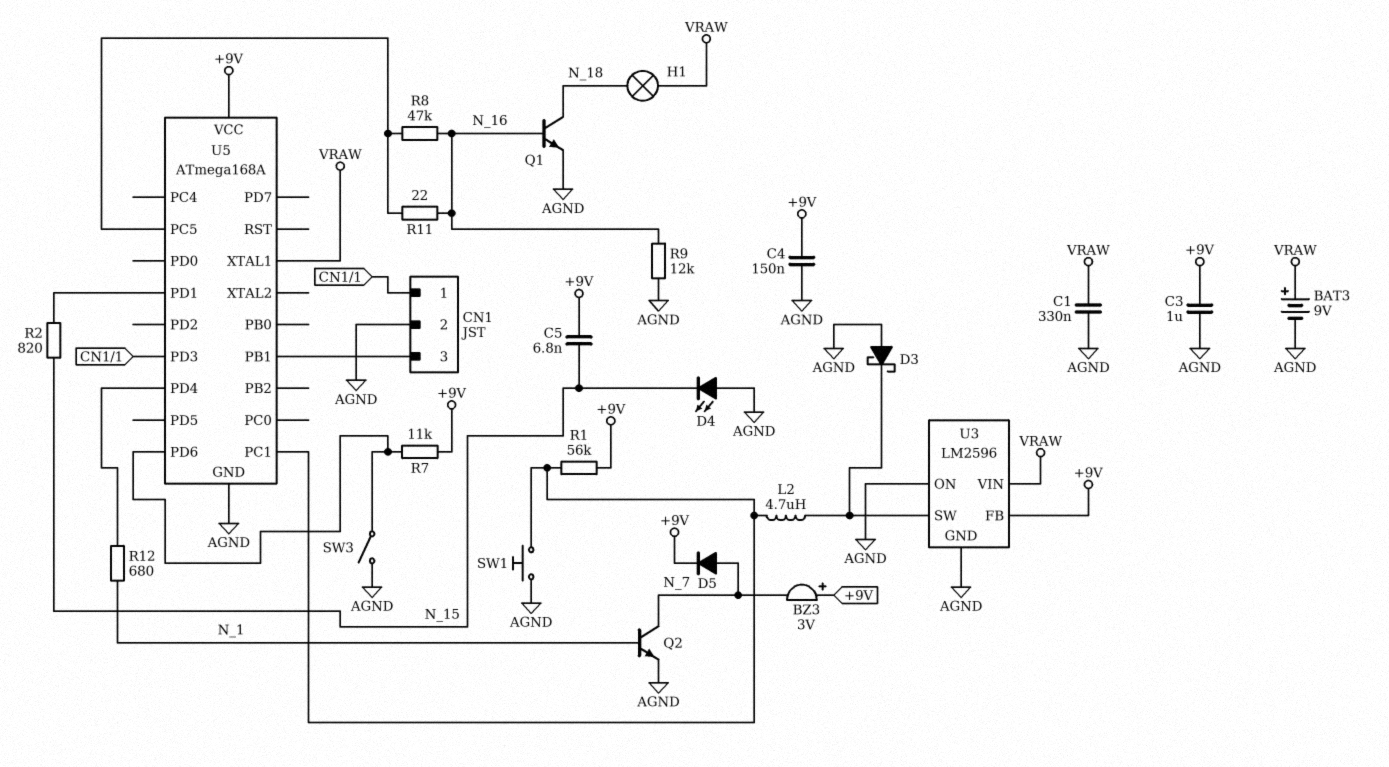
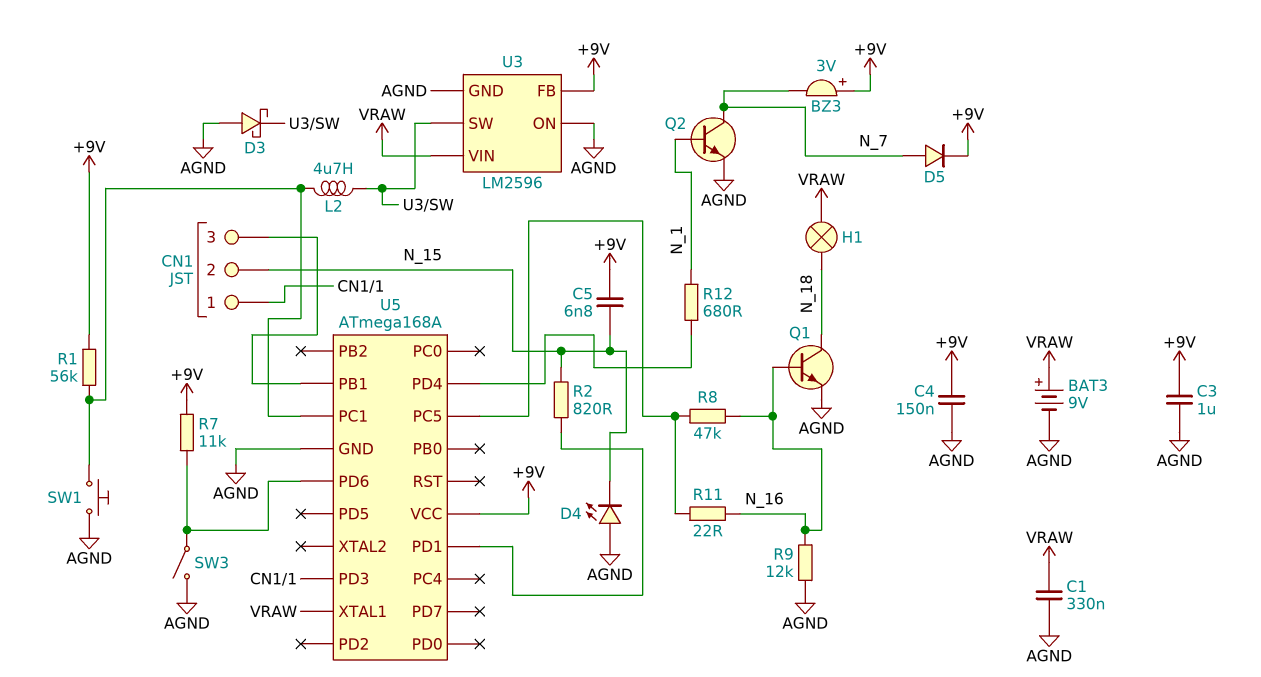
CN1 pin 2: AGND -> N_15

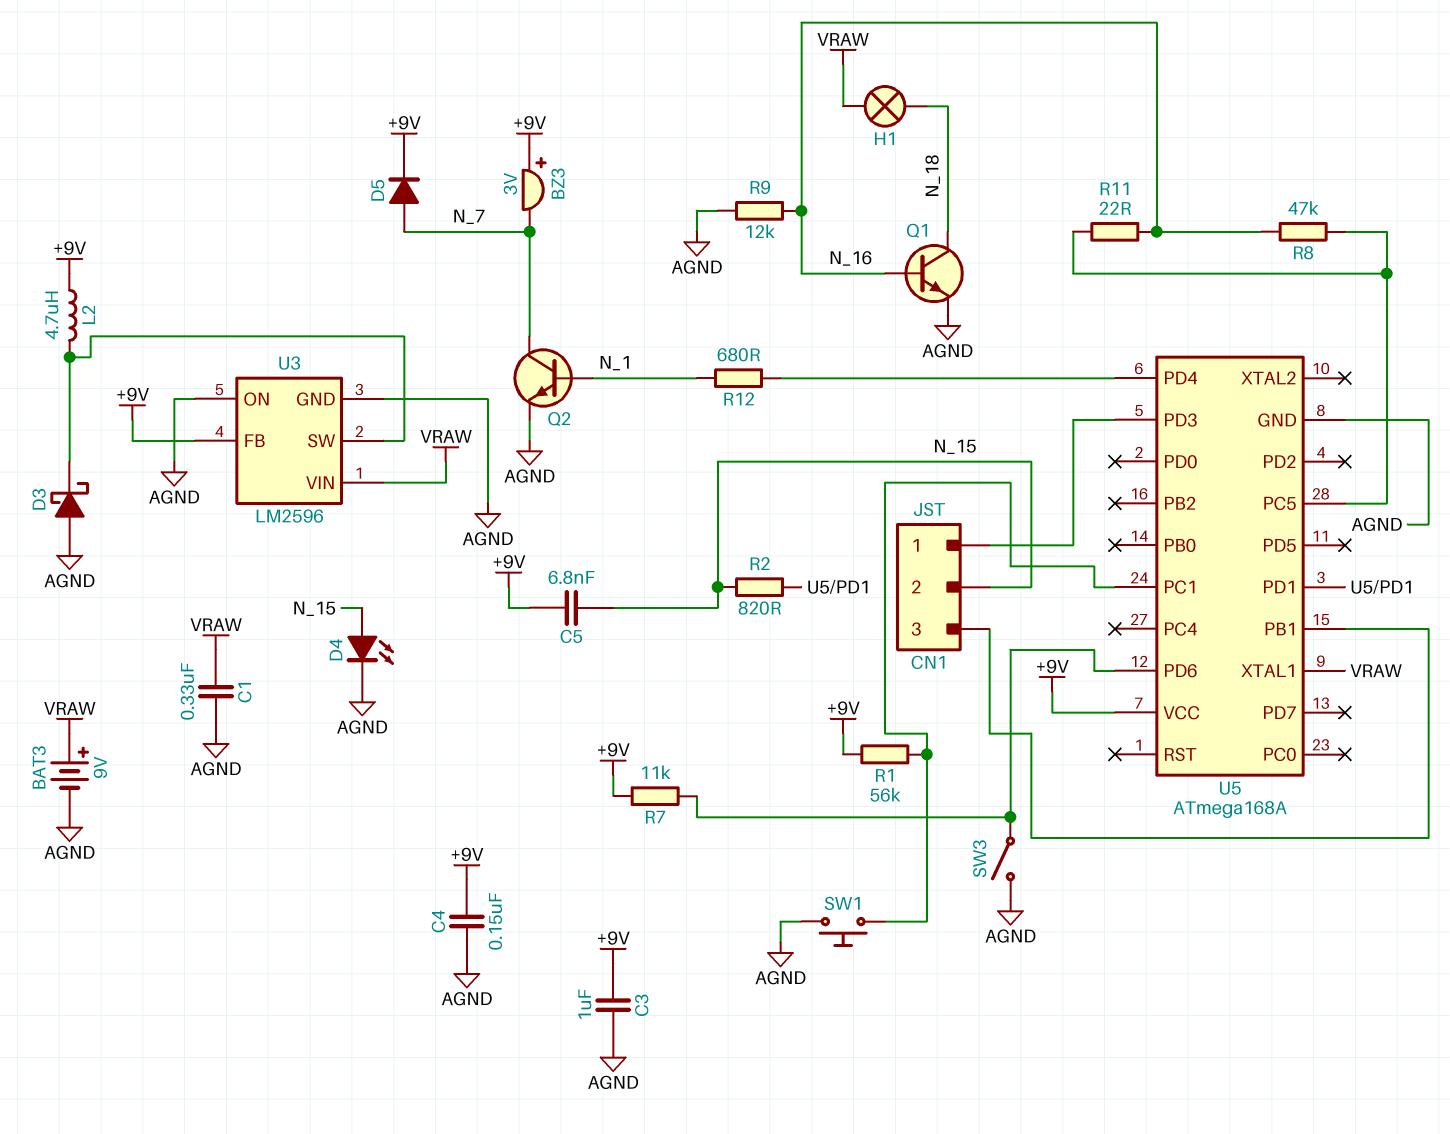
D4: LED (A AGND, K N_15) -> LED (A N_15, K AGND)
L2: 4.7uH (U3/SW, U5/PC1) -> 4.7uH (+9V, U3/SW)

